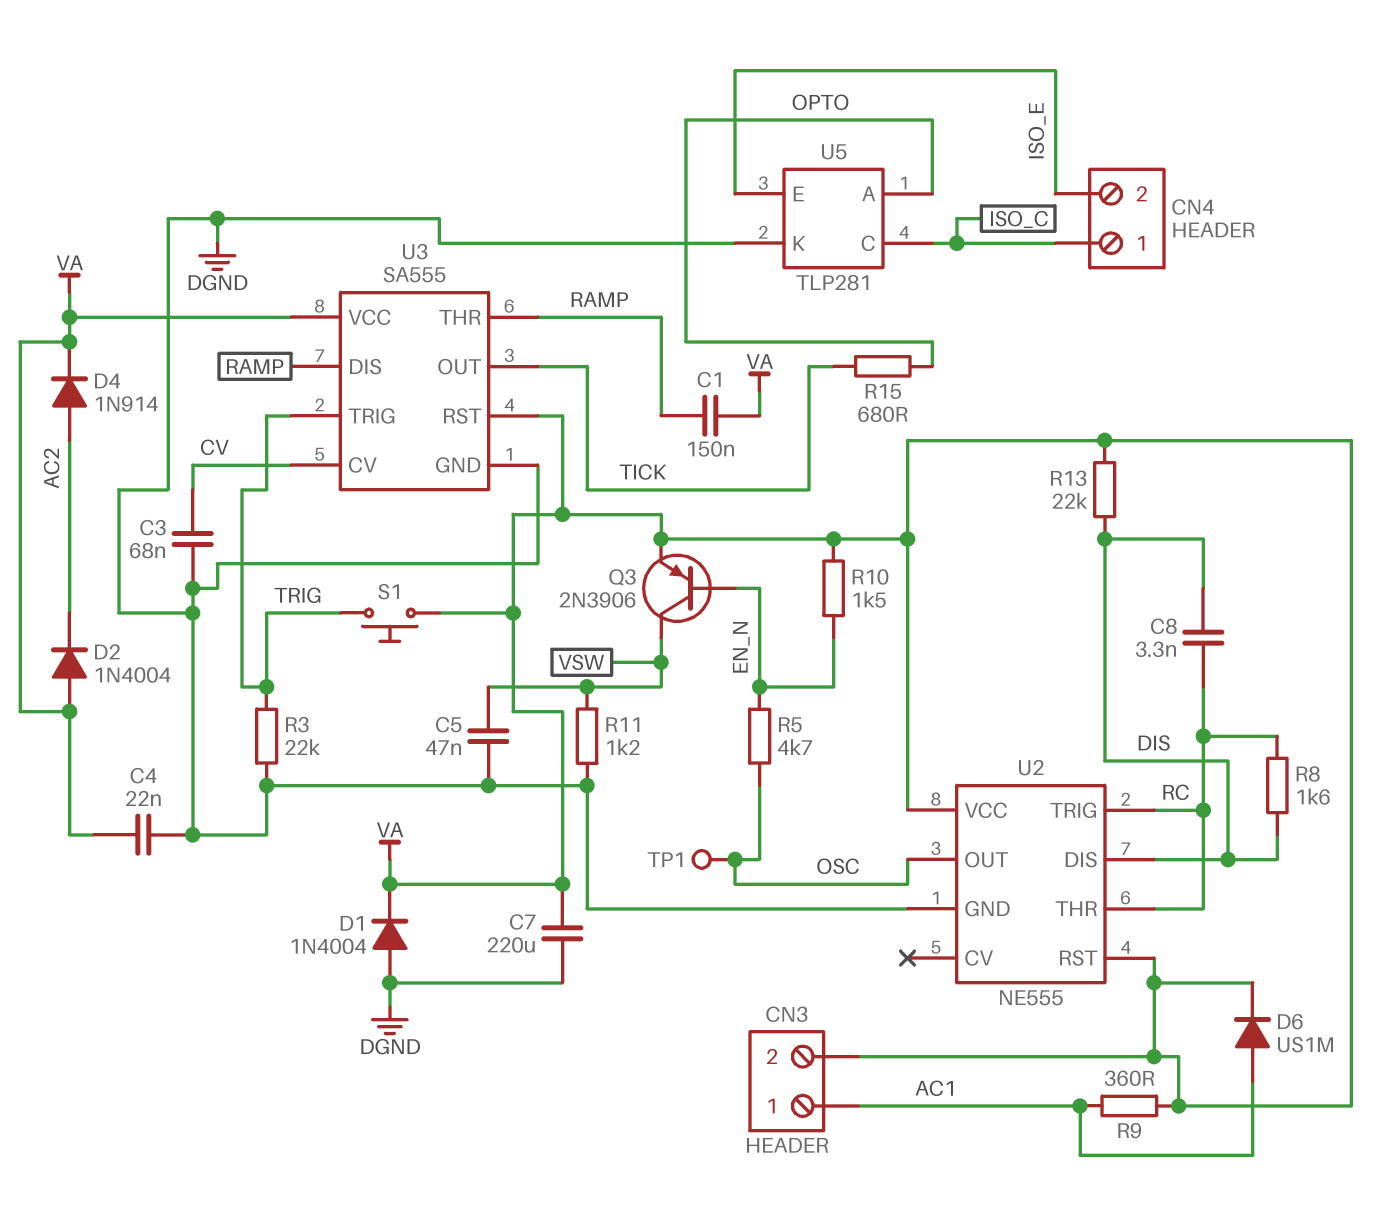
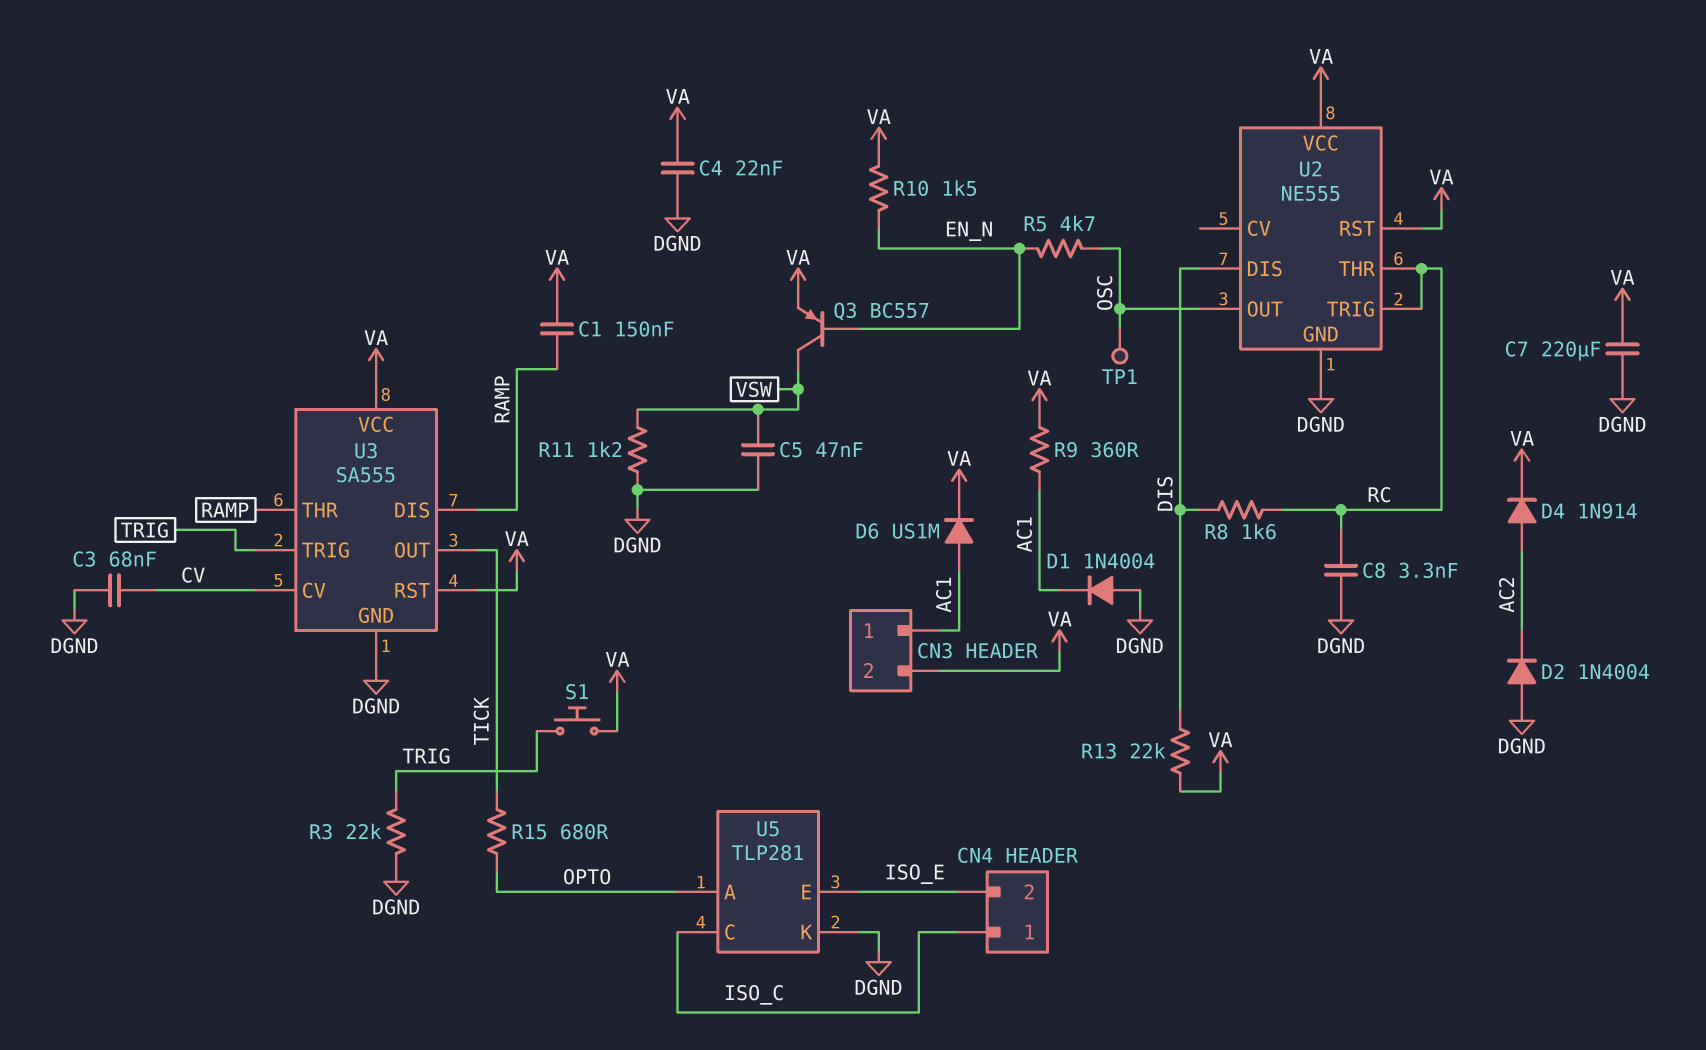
C8: 3.3nF (DIS, RC) -> 3.3nF (DGND, RC)
D1: diode 1N4004 (A DGND, K VA) -> diode 1N4004 (A DGND, K AC1)
D2: diode 1N4004 (A VA, K AC2) -> diode 1N4004 (A DGND, K AC2)
Q3: PNP 2N3906 (B EN_N, C VSW, E VA) -> PNP BC557 (B EN_N, C VSW, E VA)

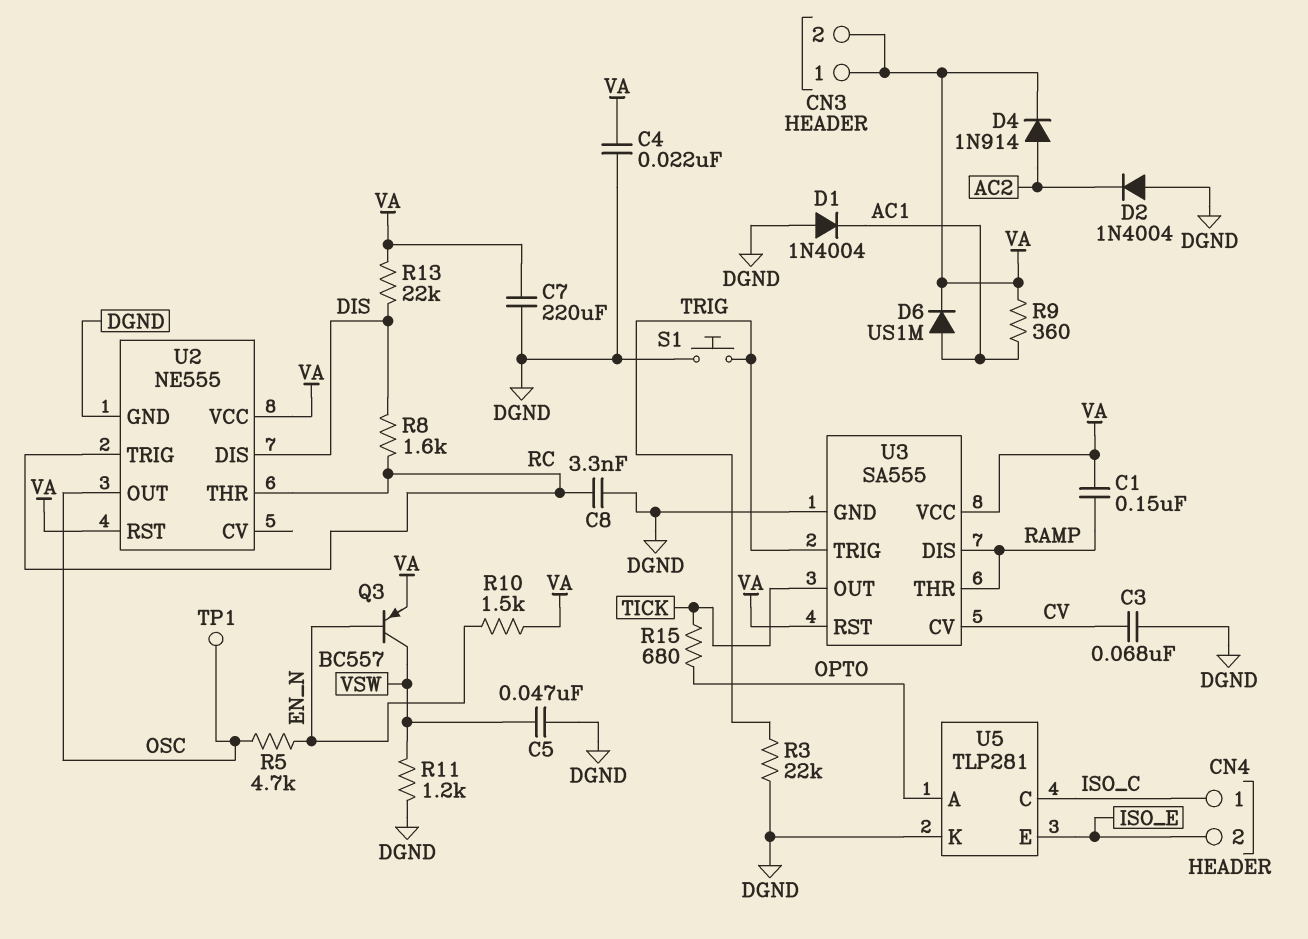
CN3 pin 1: AC1 -> VA
S1: button (TRIG, VA) -> button (DGND, TRIG)

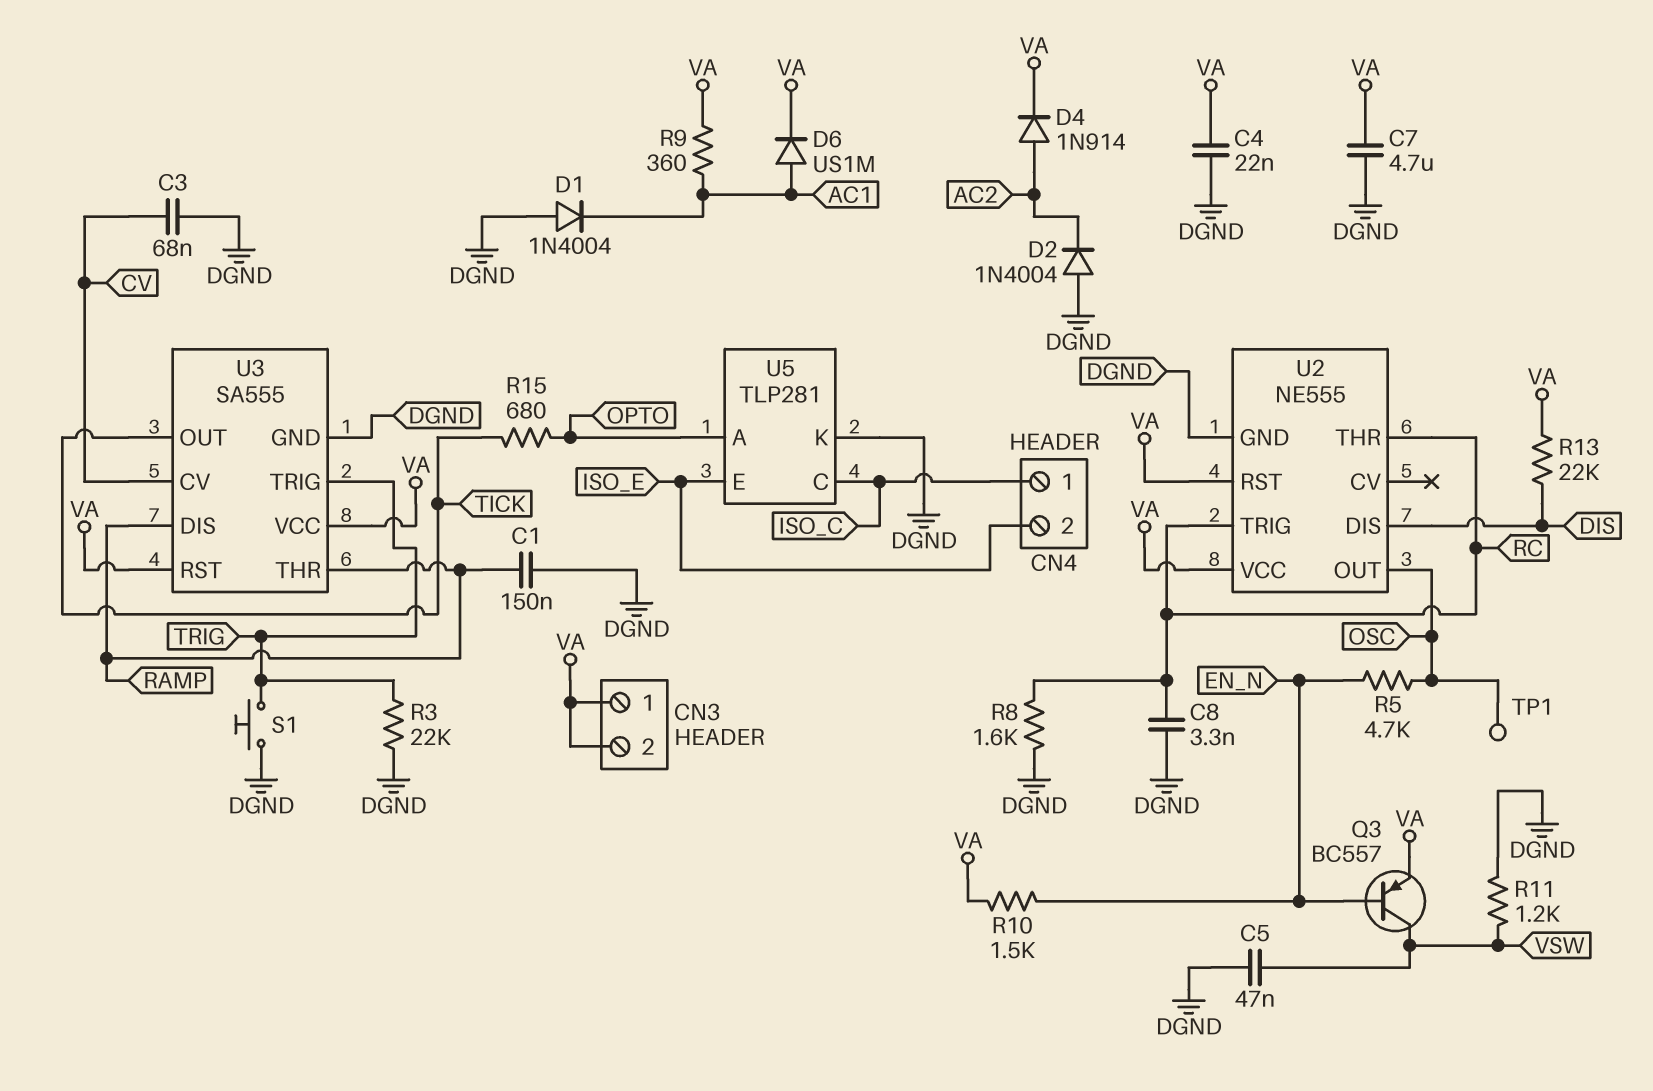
C1: 150nF (RAMP, VA) -> 150nF (DGND, RAMP)
C7: 220uF (DGND, VA) -> 4.7uF (DGND, VA)
R8: 1.6k (DIS, RC) -> 1.6k (DGND, RC)

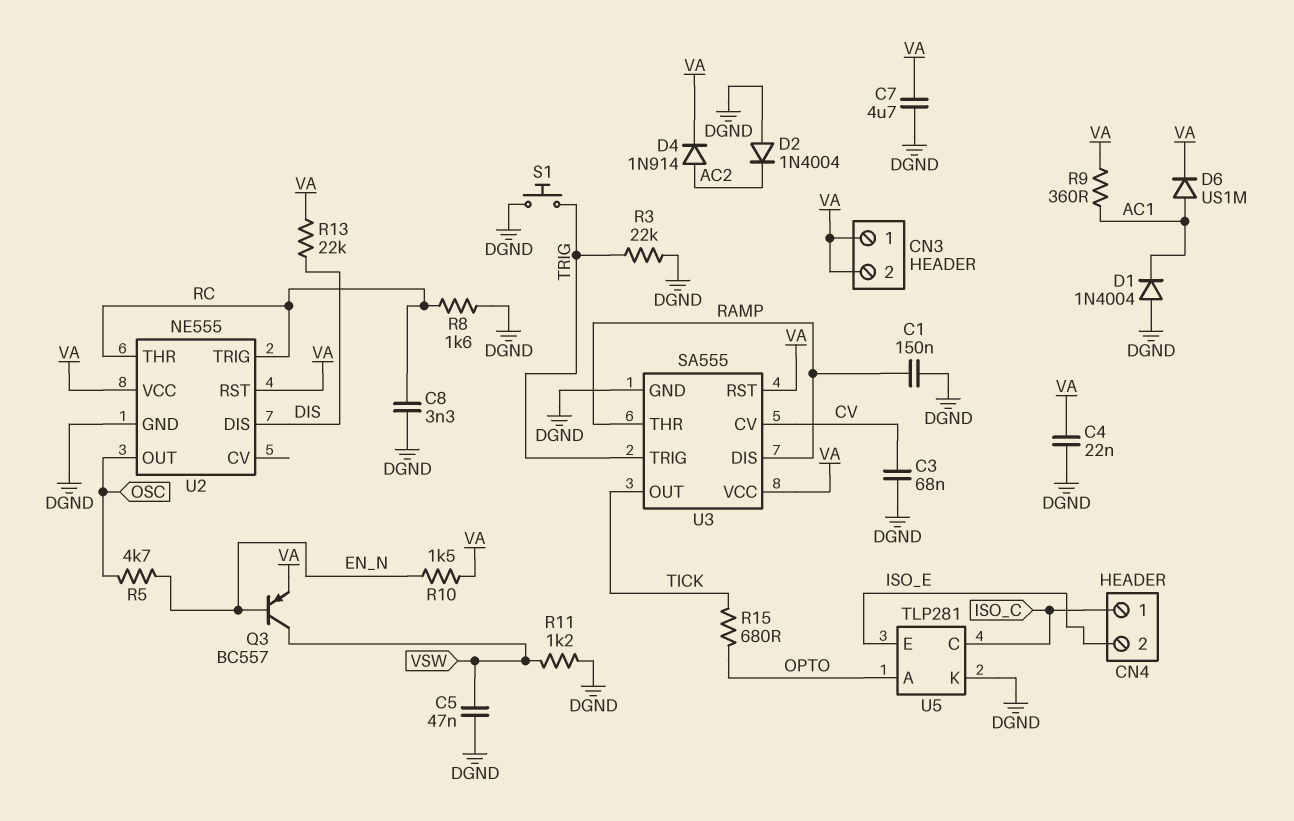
TP1: test point (OSC) -> none

